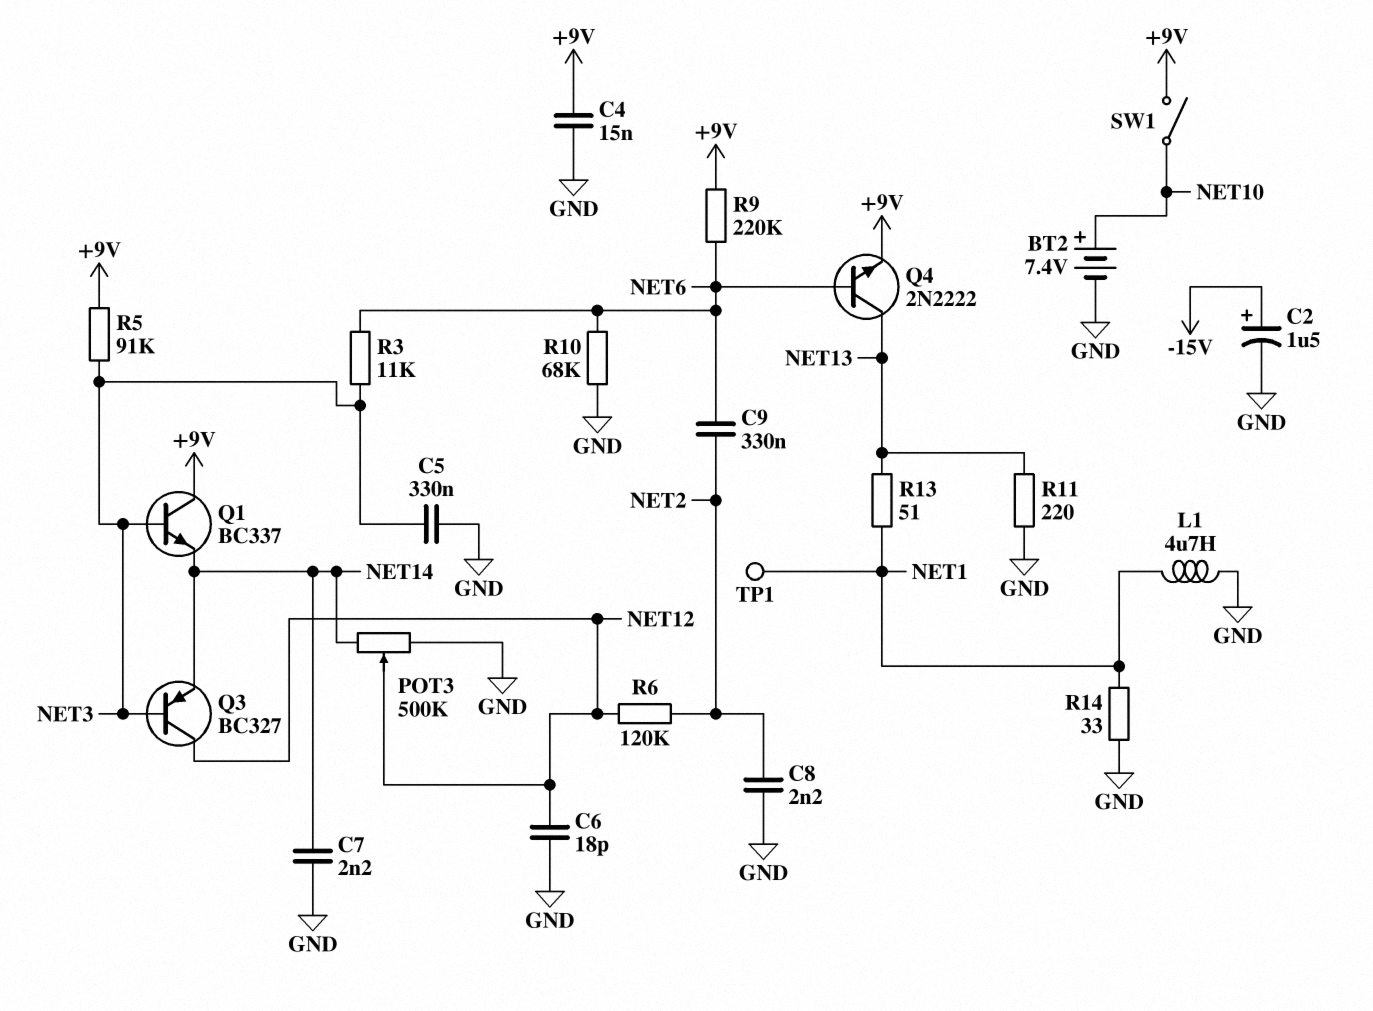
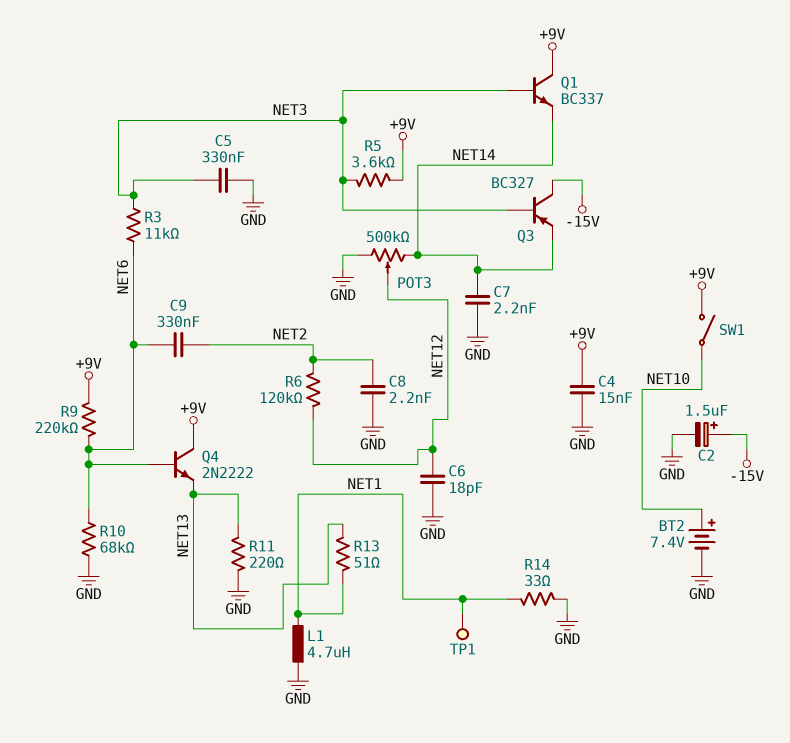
Q3: PNP BC327 (B NET3, C NET12, E NET14) -> PNP BC327 (B NET3, C -15V, E NET14)
Q4: NPN 2N2222 (B NET6, C NET13, E +9V) -> NPN 2N2222 (B NET6, C +9V, E NET13)
R5: 91k (+9V, NET3) -> 3.6k (+9V, NET3)

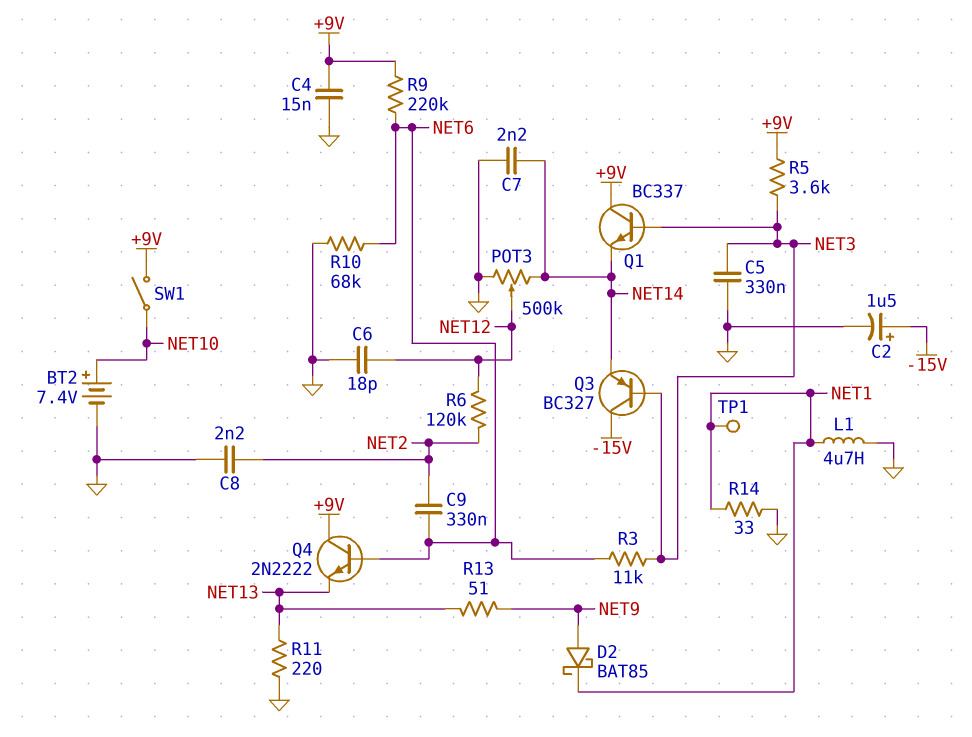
D2: none -> schottky BAT85 (A NET9, K NET1)
R13: 51 (NET1, NET13) -> 51 (NET9, NET13)

